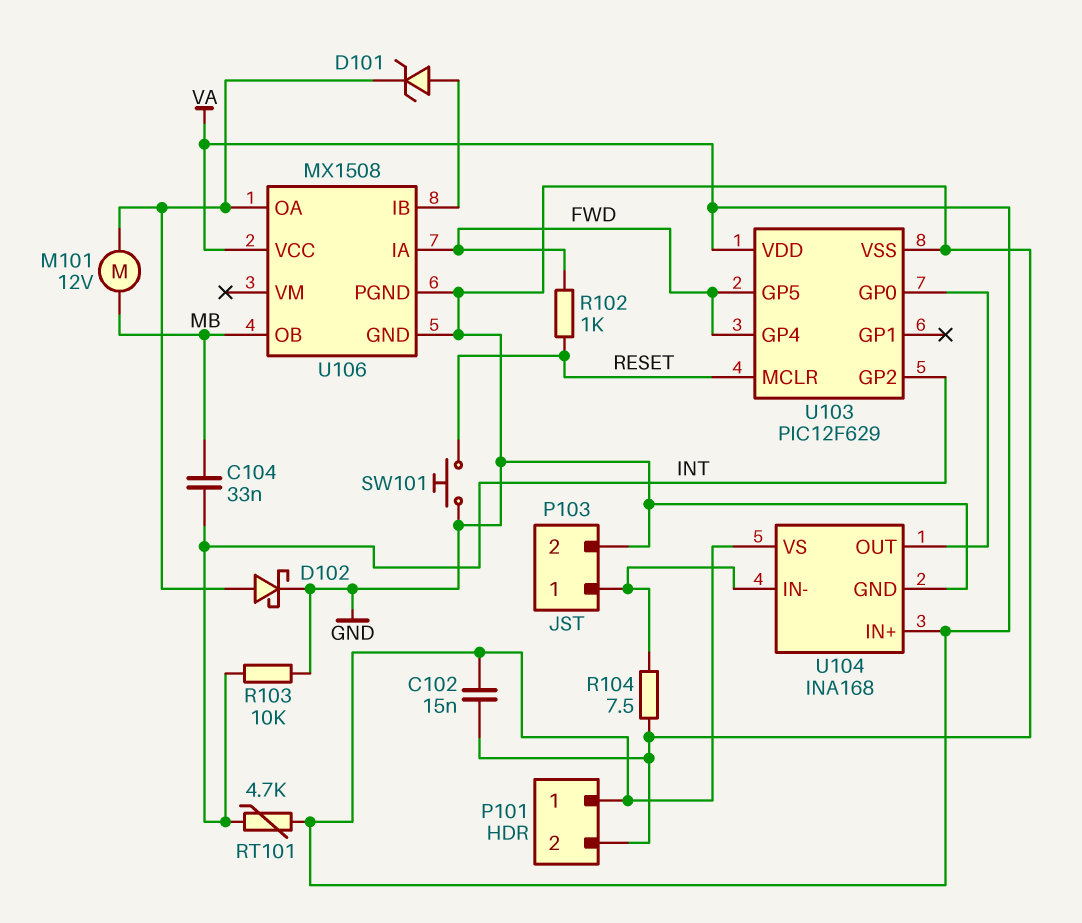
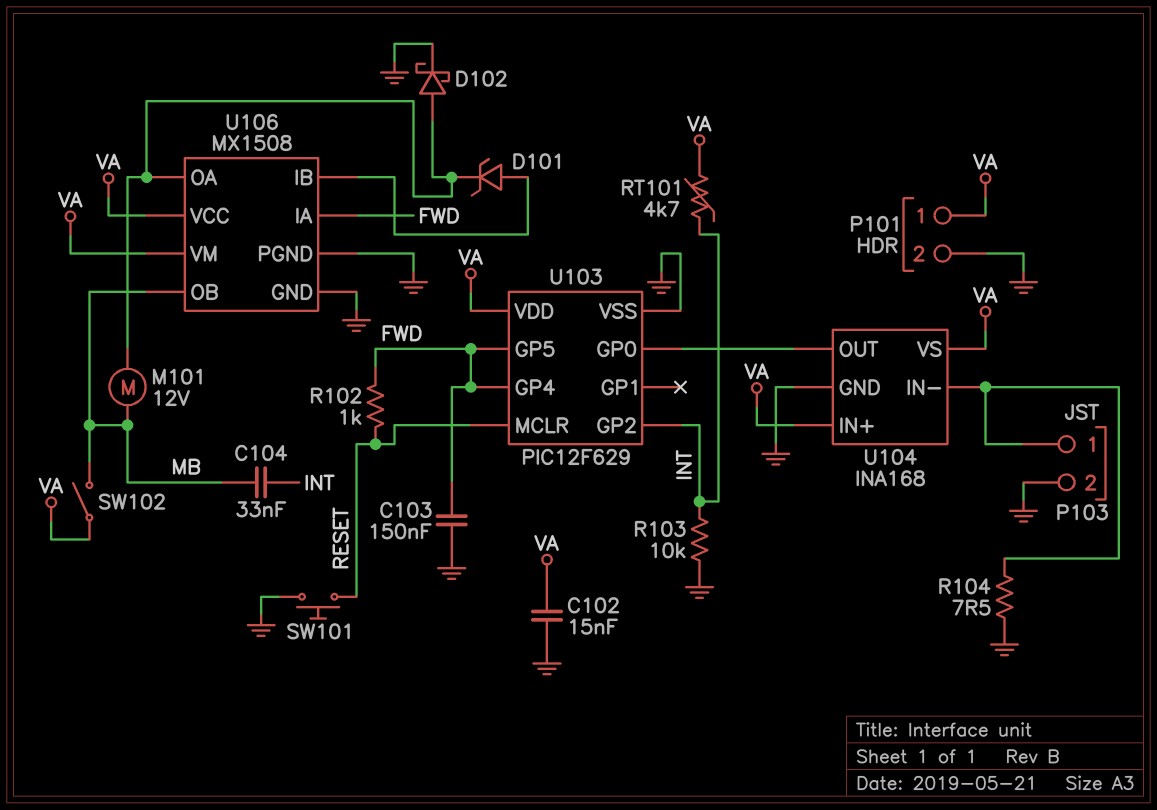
C103: none -> 150nF (FWD, GND)
SW102: none -> switch (MB, VA)
U106 pin VM: none -> VA

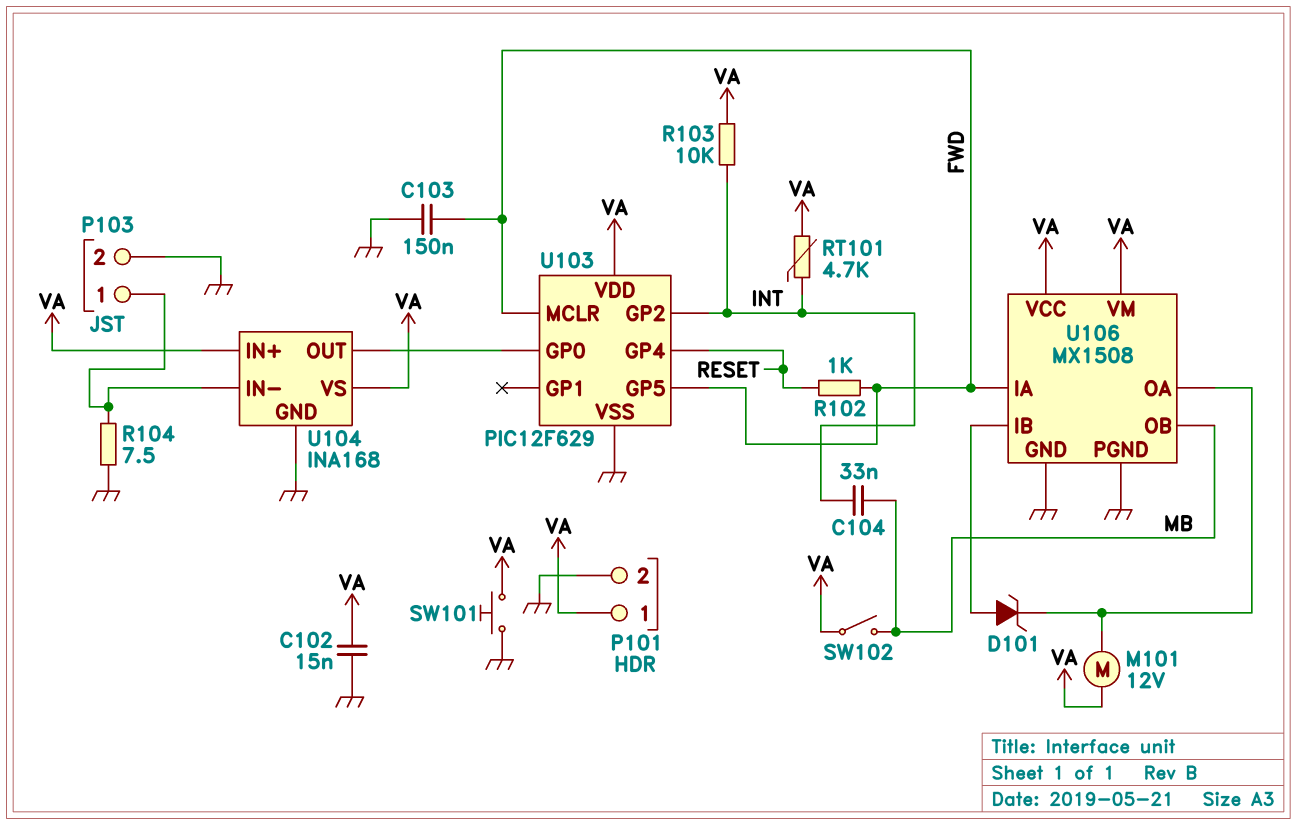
D102: schottky (A U106/OA, K GND) -> none
M101: motor 12V (MB, U106/OA) -> motor 12V (U106/OA, VA)
R103: 10k (GND, INT) -> 10k (INT, VA)
SW101: button (GND, RESET) -> button (GND, VA)
U103 pin GP4: FWD -> RESET
U103 pin MCLR: RESET -> FWD

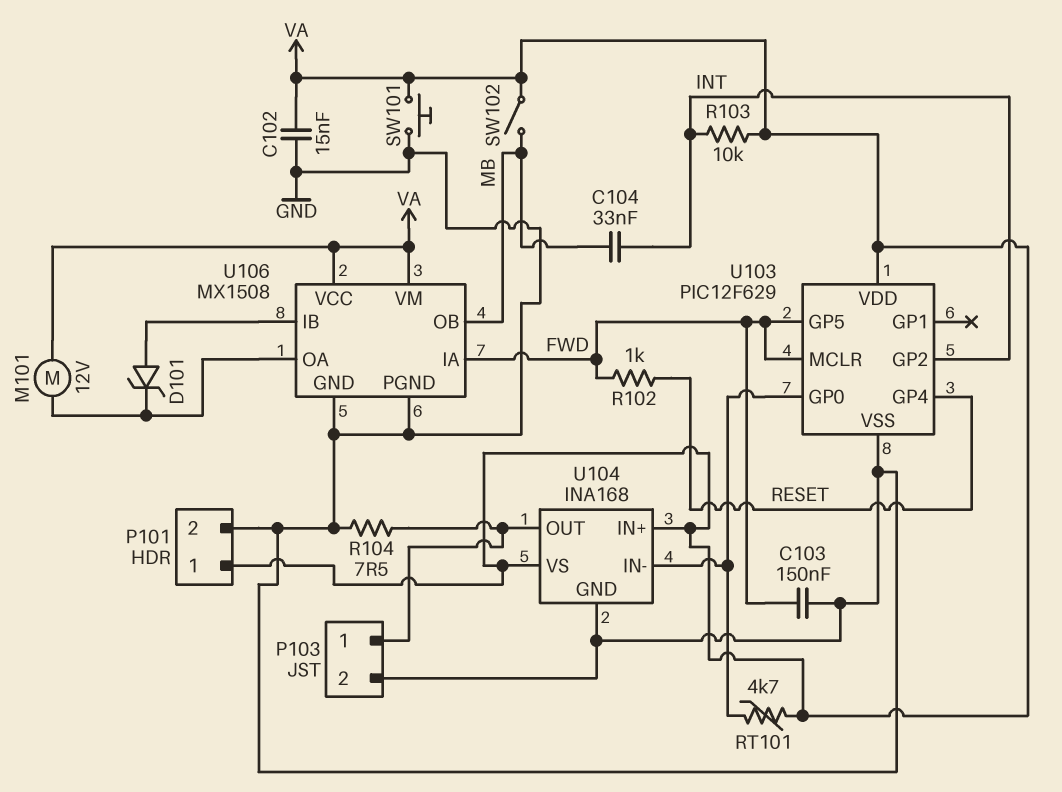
RT101: 4.7k (INT, VA) -> 4.7k (U103/GP0, VA)
U104 pin IN-: P103/1 -> U103/GP0
U104 pin OUT: U103/GP0 -> P103/1

